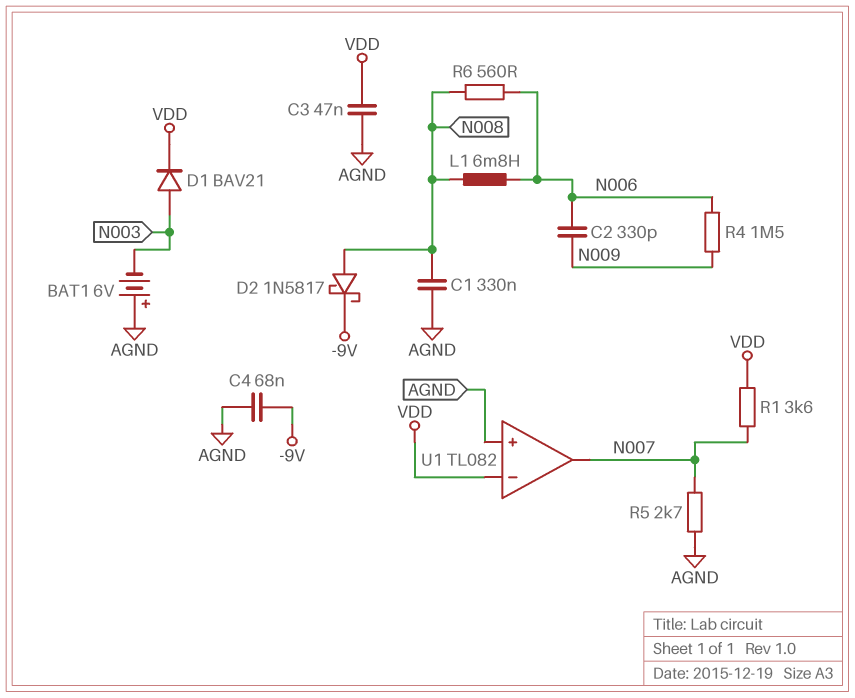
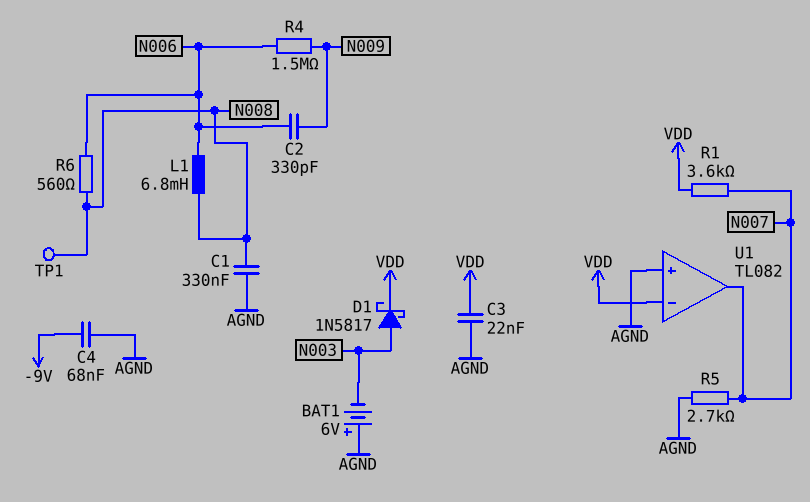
C3: 47nF (AGND, VDD) -> 22nF (AGND, VDD)
D1: diode BAV21 (A N003, K VDD) -> schottky 1N5817 (A N003, K VDD)
D2: schottky 1N5817 (A N008, K -9V) -> none
TP1: none -> test point (N008)

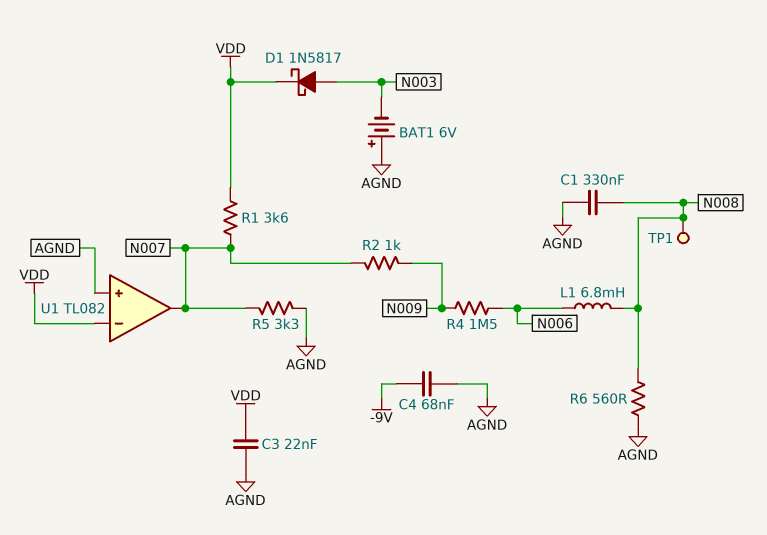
C2: 330pF (N006, N009) -> none
R2: none -> 1k (N007, N009)
R5: 2.7k (AGND, N007) -> 3.3k (AGND, N007)
R6: 560 (N006, N008) -> 560 (AGND, N008)

